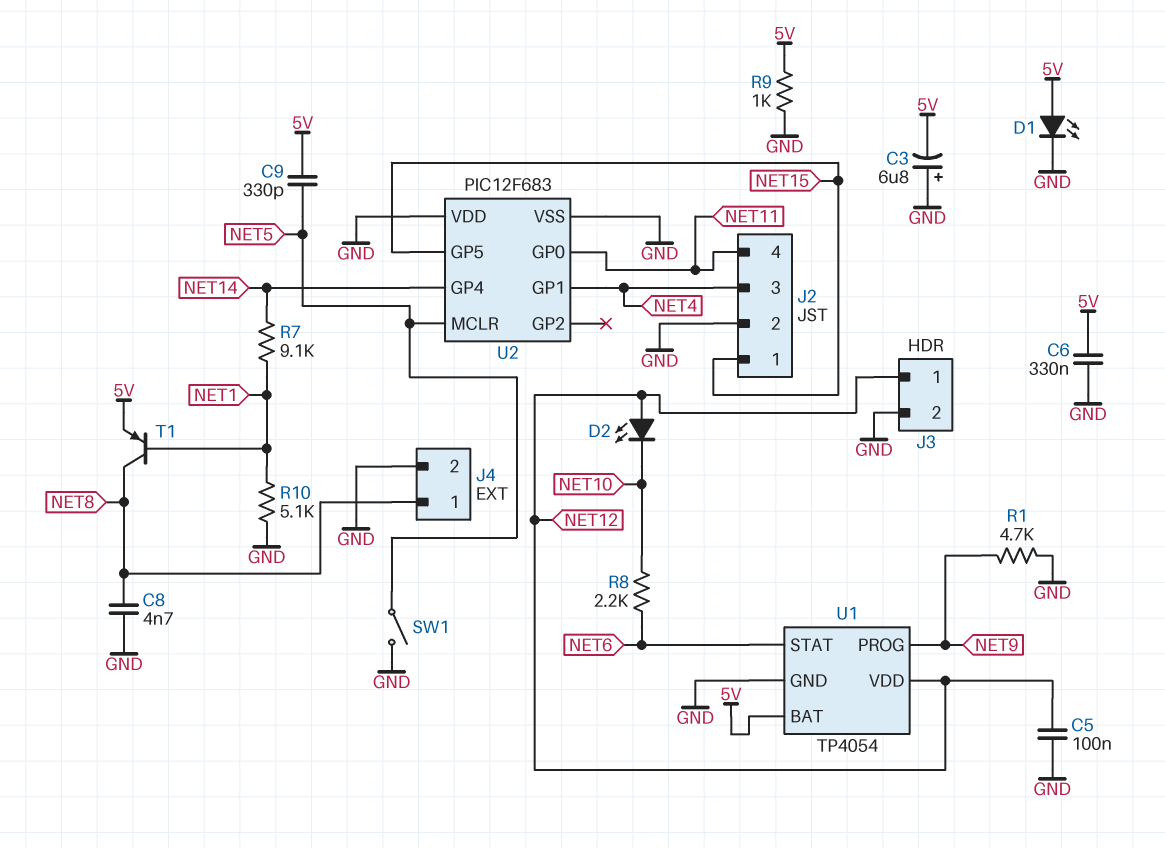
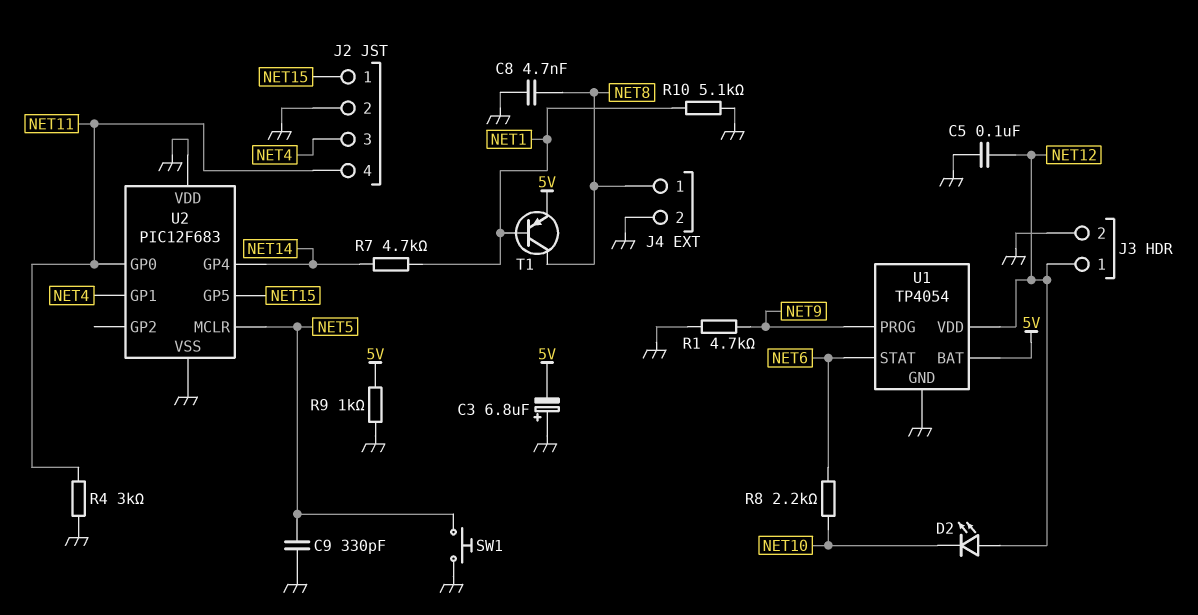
C6: 330nF (5V, GND) -> none
C9: 330pF (5V, NET5) -> 330pF (GND, NET5)
D1: LED (A 5V, K GND) -> none
R4: none -> 3k (GND, NET11)
R7: 9.1k (NET1, NET14) -> 4.7k (NET1, NET14)
SW1: switch (GND, NET5) -> button (GND, NET5)

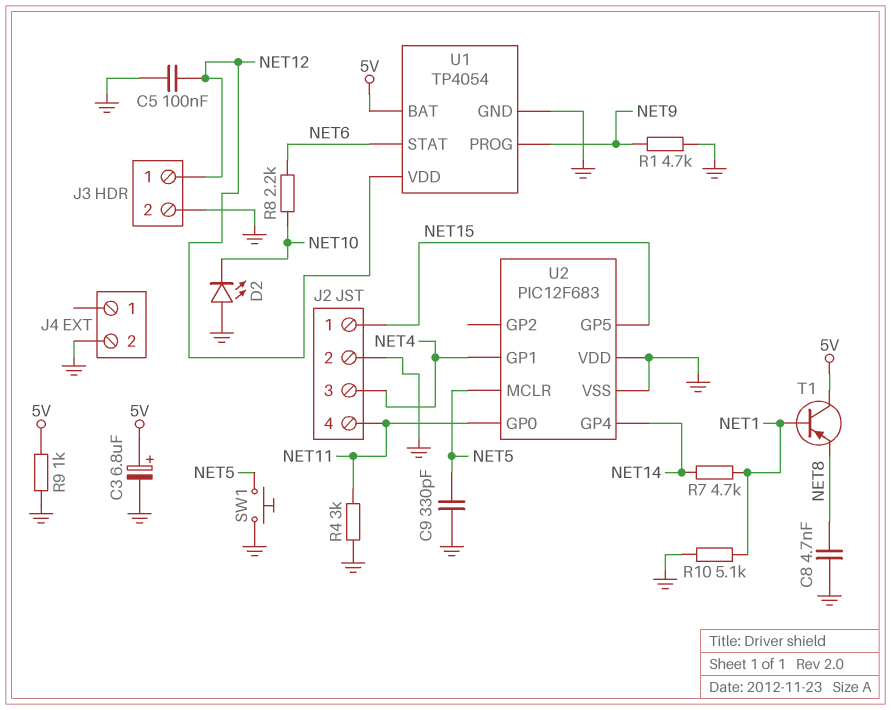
C3: 6.8uF (plus GND, minus 5V) -> 6.8uF (plus 5V, minus GND)
D2: LED (A NET12, K NET10) -> LED (A GND, K NET10)
J4 pin 1: NET8 -> none
T1: PNP (B NET1, C NET8, E 5V) -> PNP (B NET1, C 5V, E NET8)

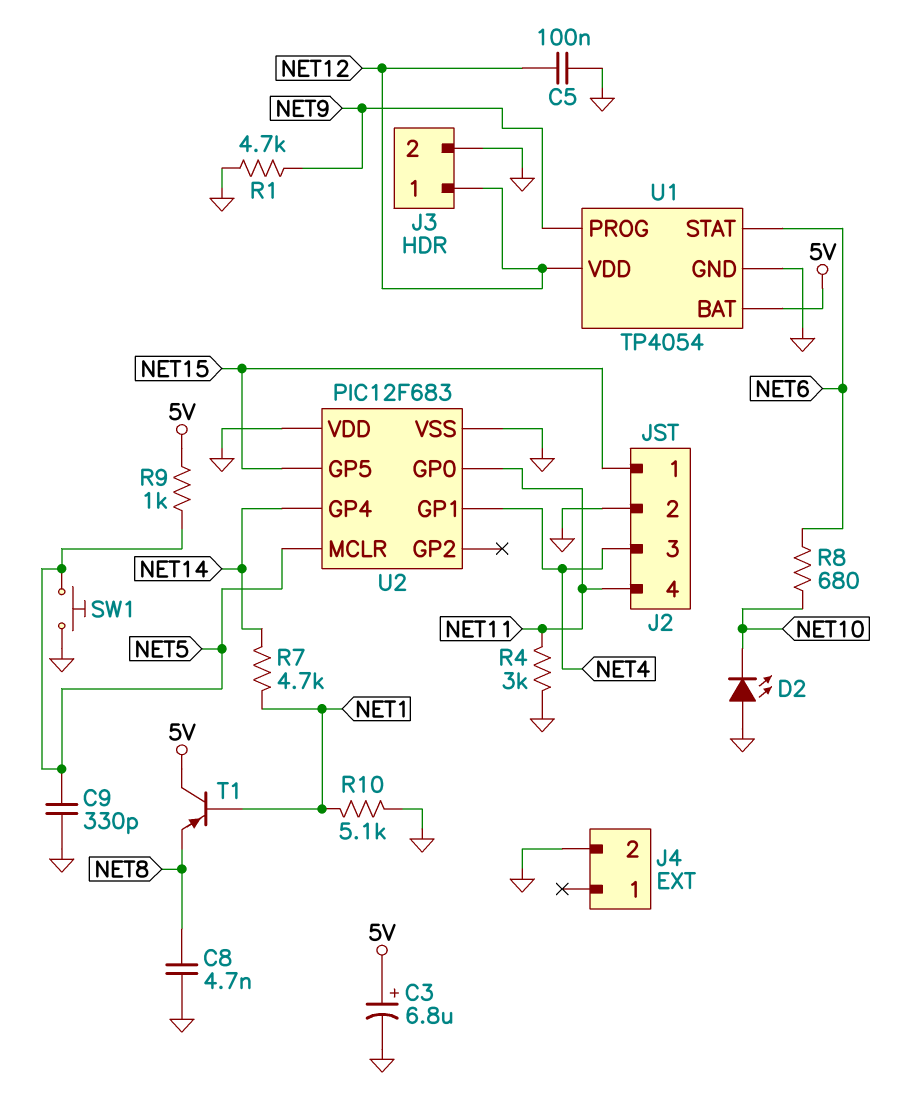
R8: 2.2k (NET6, NET10) -> 680 (NET6, NET10)
R9: 1k (5V, GND) -> 1k (5V, NET5)

